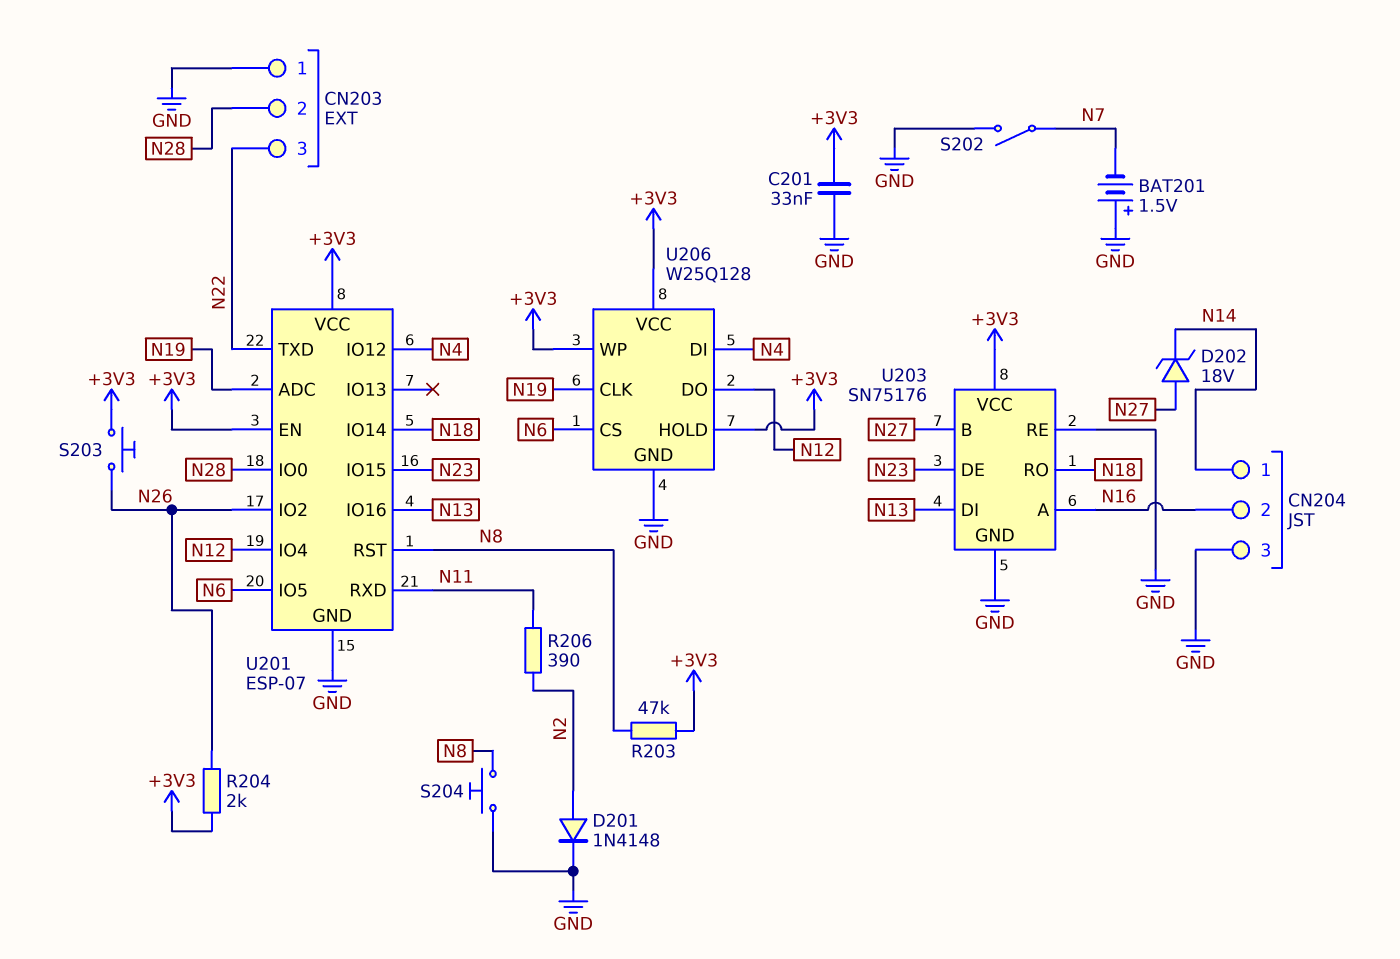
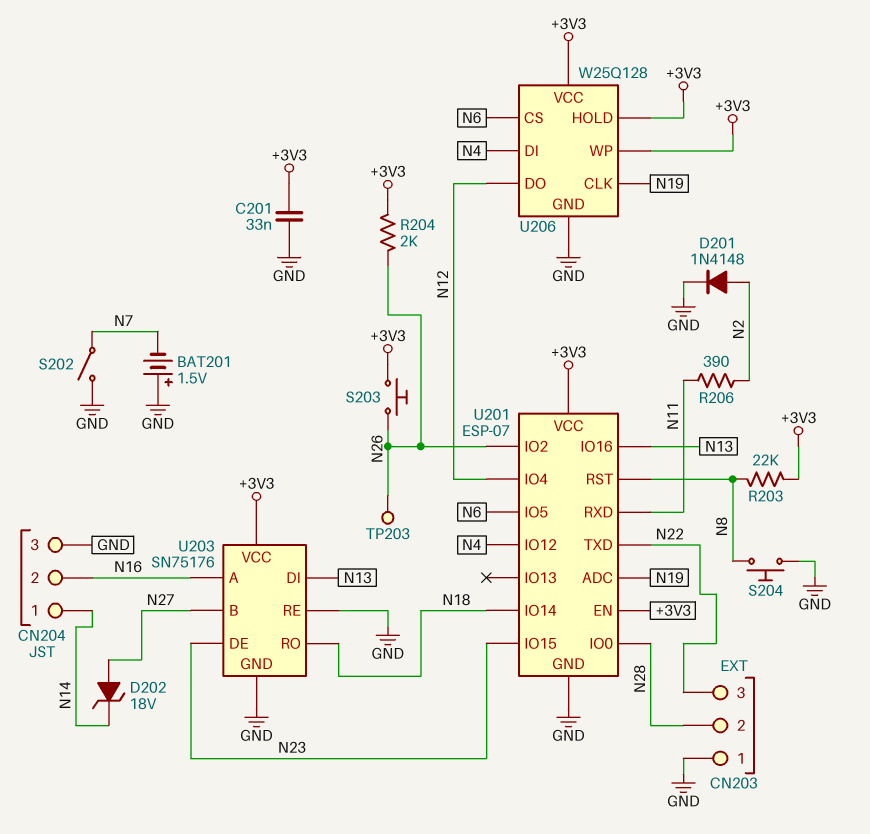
R203: 47k (+3V3, N8) -> 22k (+3V3, N8)
TP203: none -> test point (N26)

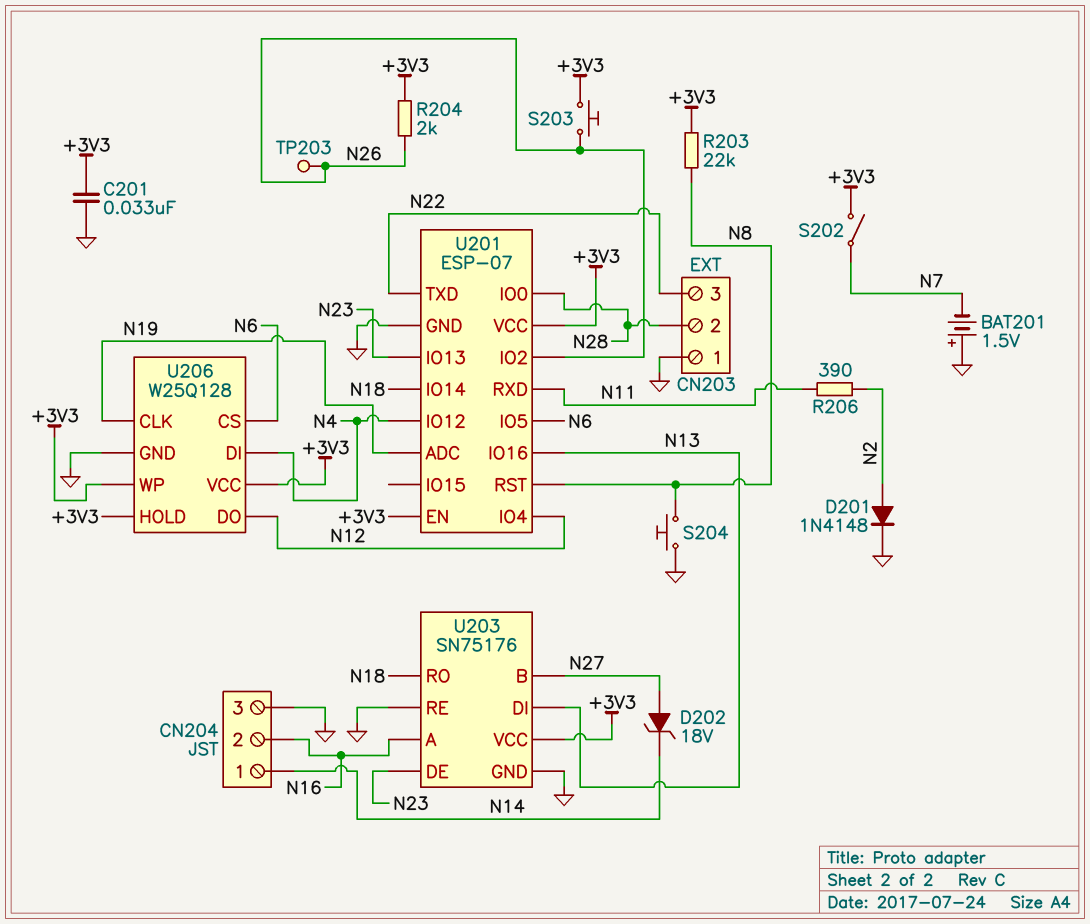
S202: switch (GND, N7) -> switch (+3V3, N7)
U201 pin IO13: none -> N23
U201 pin IO15: N23 -> none

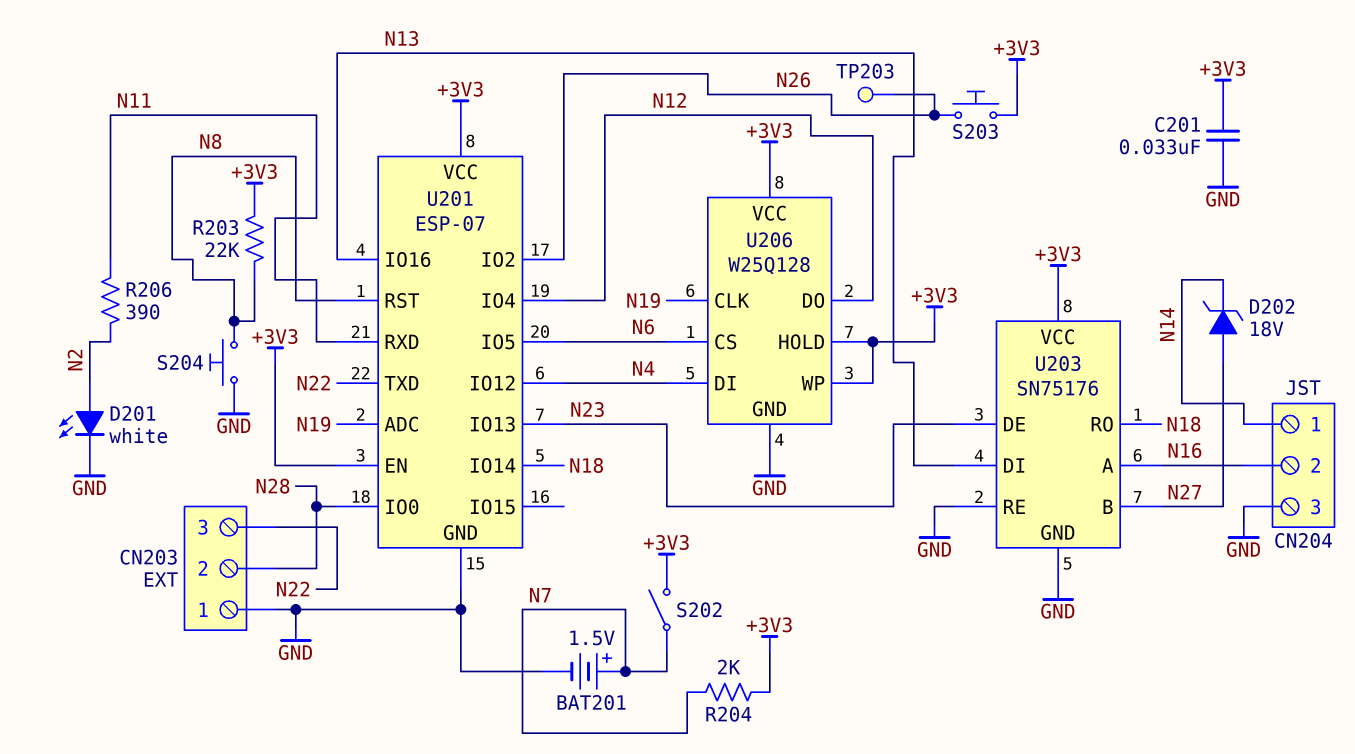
BAT201: 1.5V (plus GND, minus N7) -> 1.5V (plus N7, minus GND)
D201: diode 1N4148 (A N2, K GND) -> LED white (A N2, K GND)
R204: 2k (+3V3, N26) -> 2k (+3V3, N7)

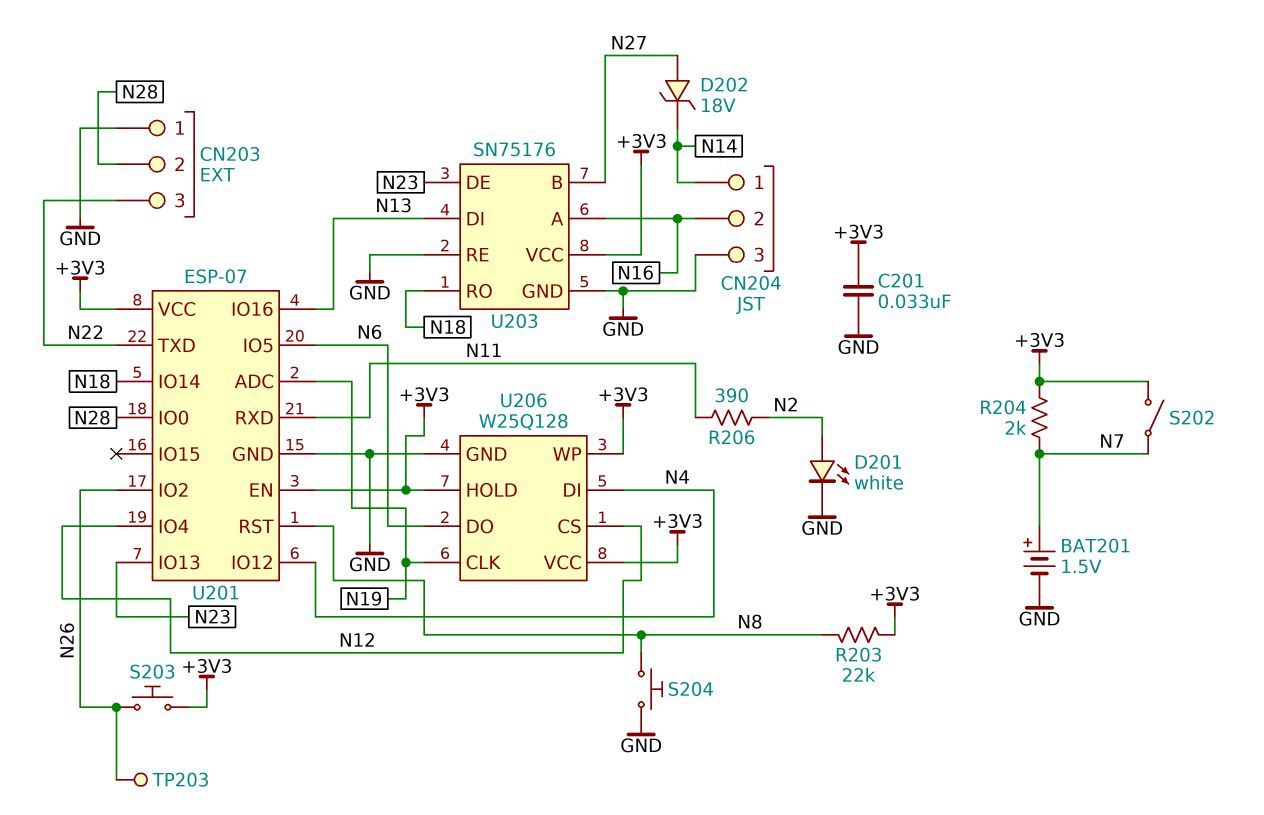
U206 pin CS: N6 -> N12
U206 pin DO: N12 -> N6

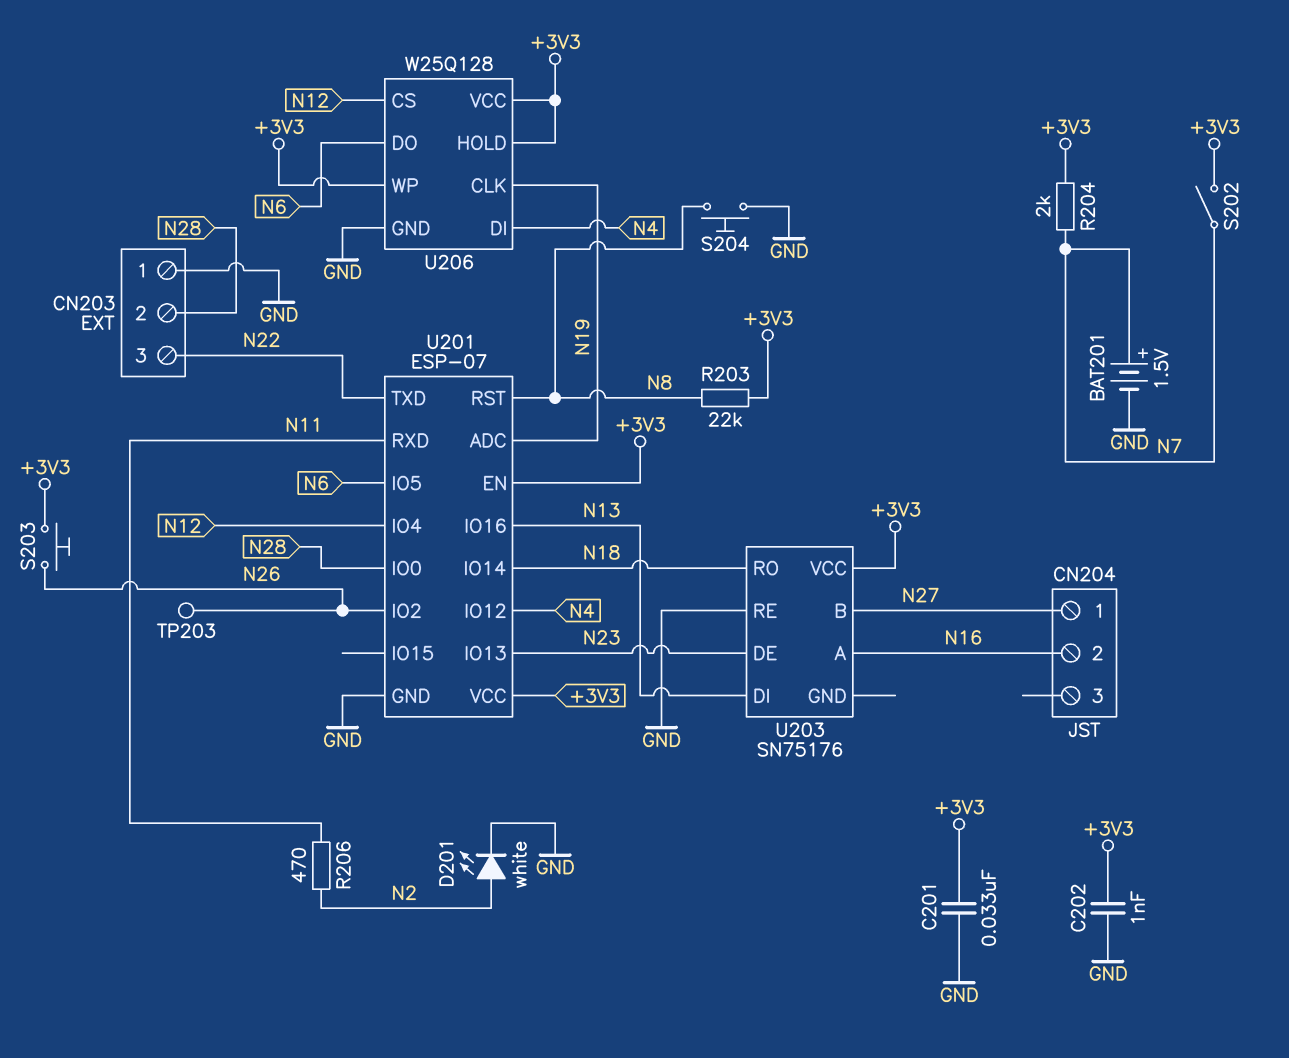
C202: none -> 1nF (+3V3, GND)
CN204 pin 1: N14 -> N27
CN204 pin 3: GND -> none
D202: zener 18V (A N27, K N14) -> none
R206: 390 (N2, N11) -> 470 (N2, N11)
U203 pin GND: GND -> none

